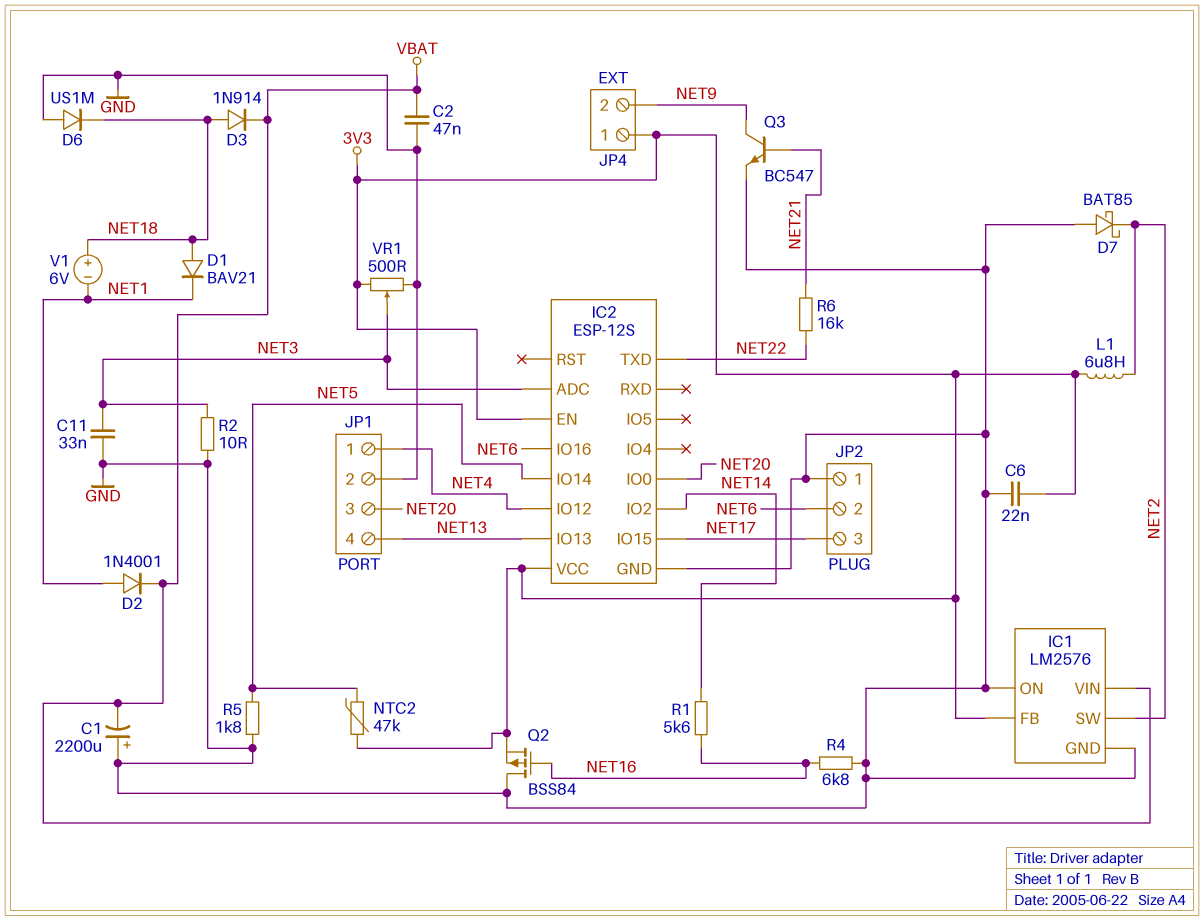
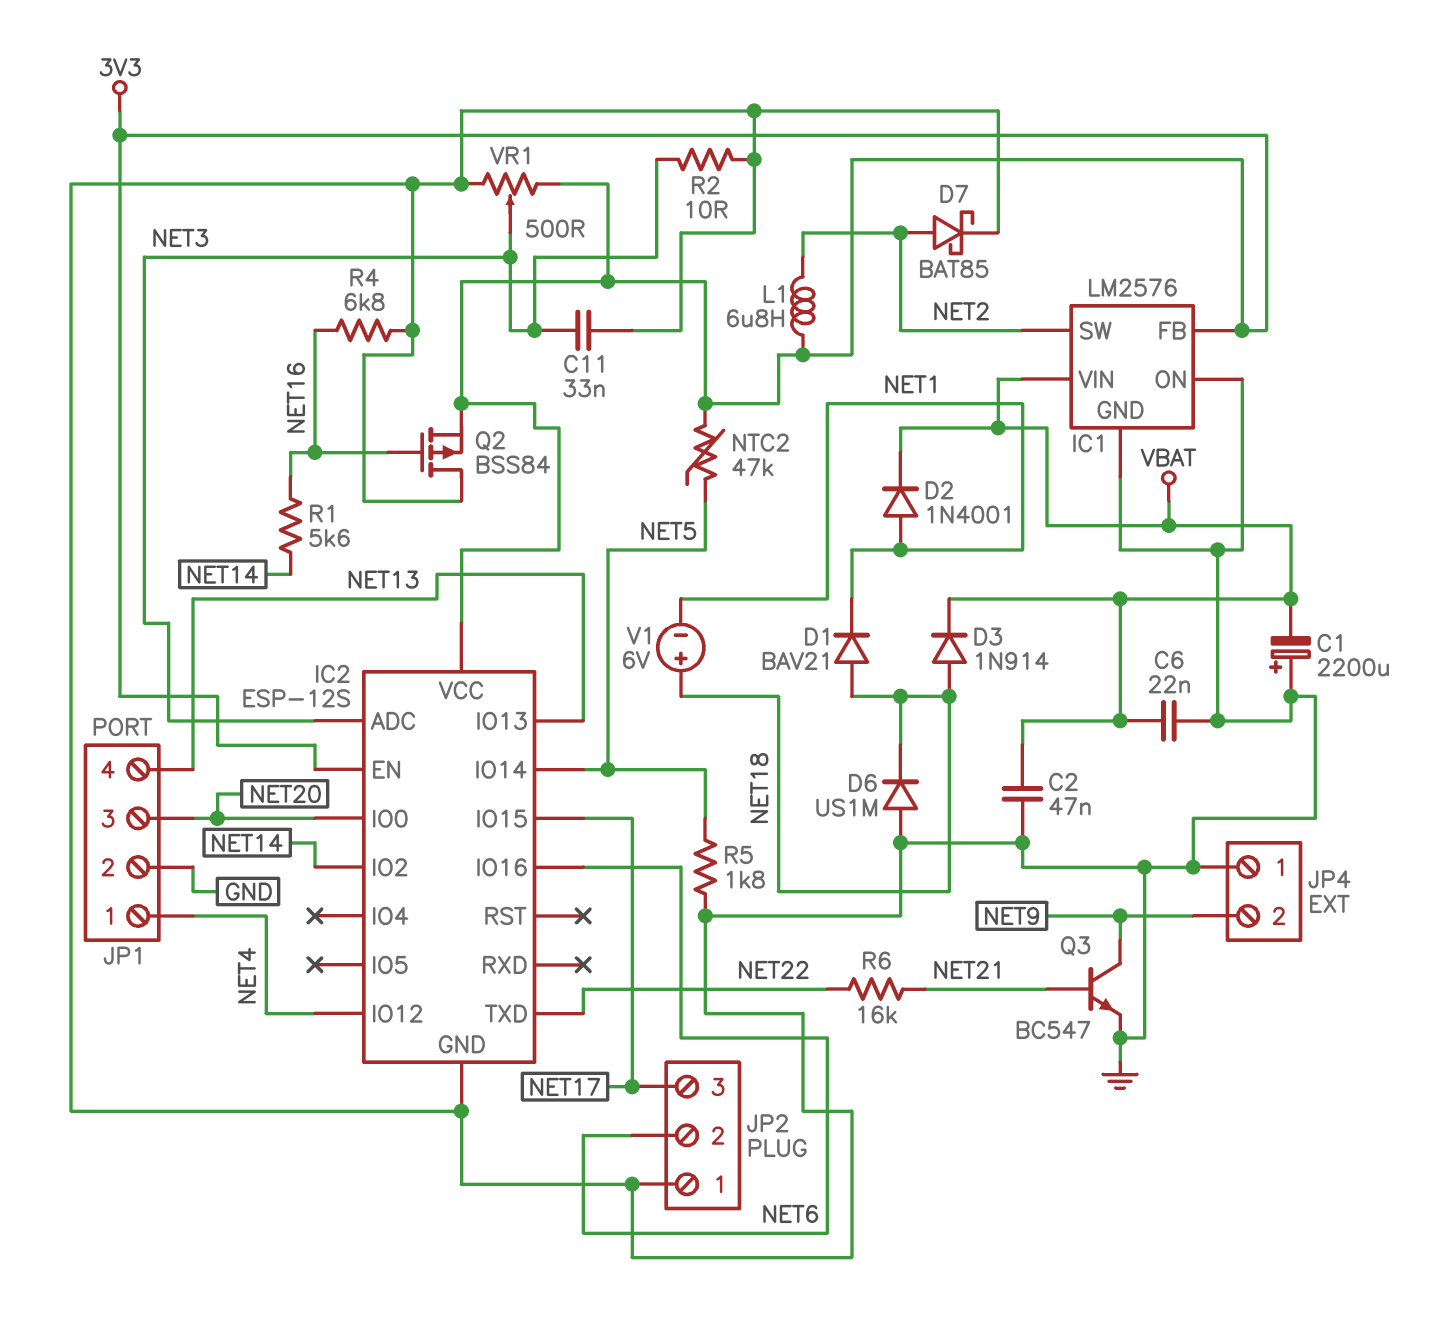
C6: 22nF (3V3, GND) -> 22nF (GND, VBAT)
D7: schottky BAT85 (A GND, K NET2) -> schottky BAT85 (A NET2, K GND)
JP4 pin 1: 3V3 -> GND

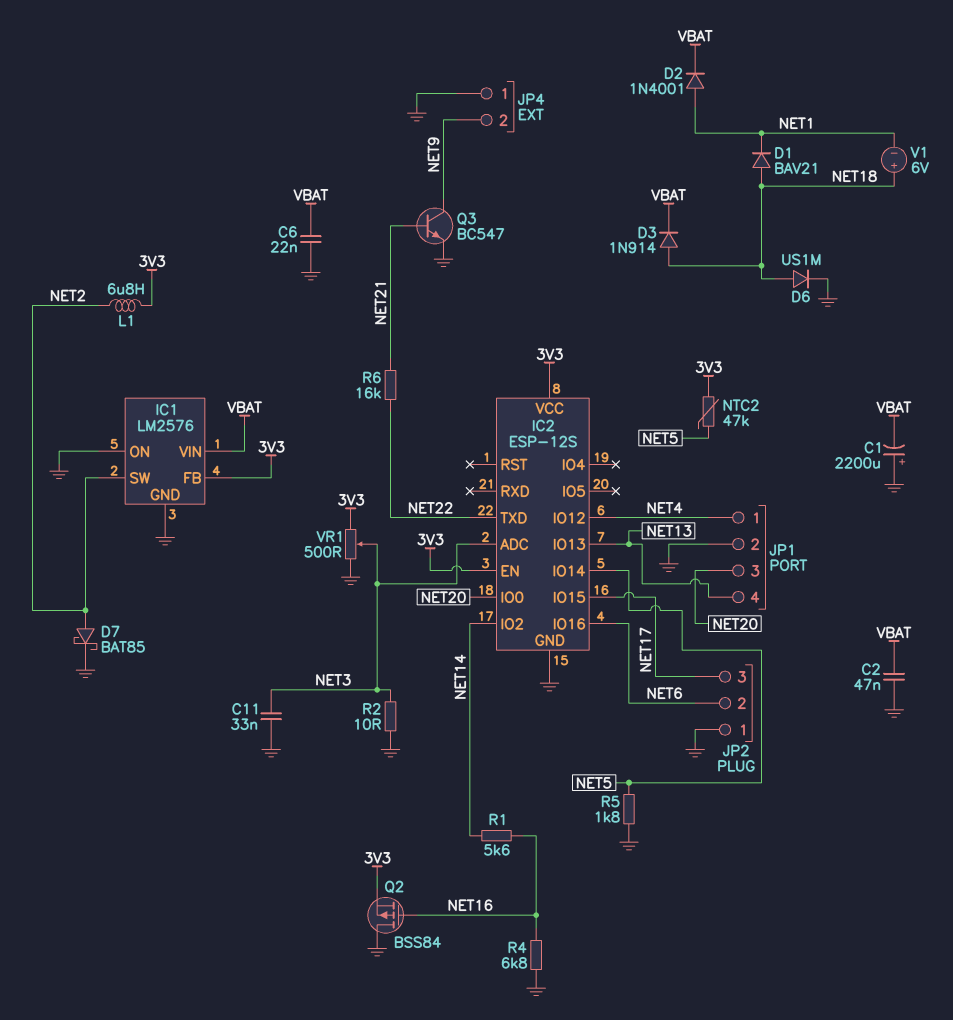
D6: diode US1M (A GND, K NET18) -> diode US1M (A NET18, K GND)

